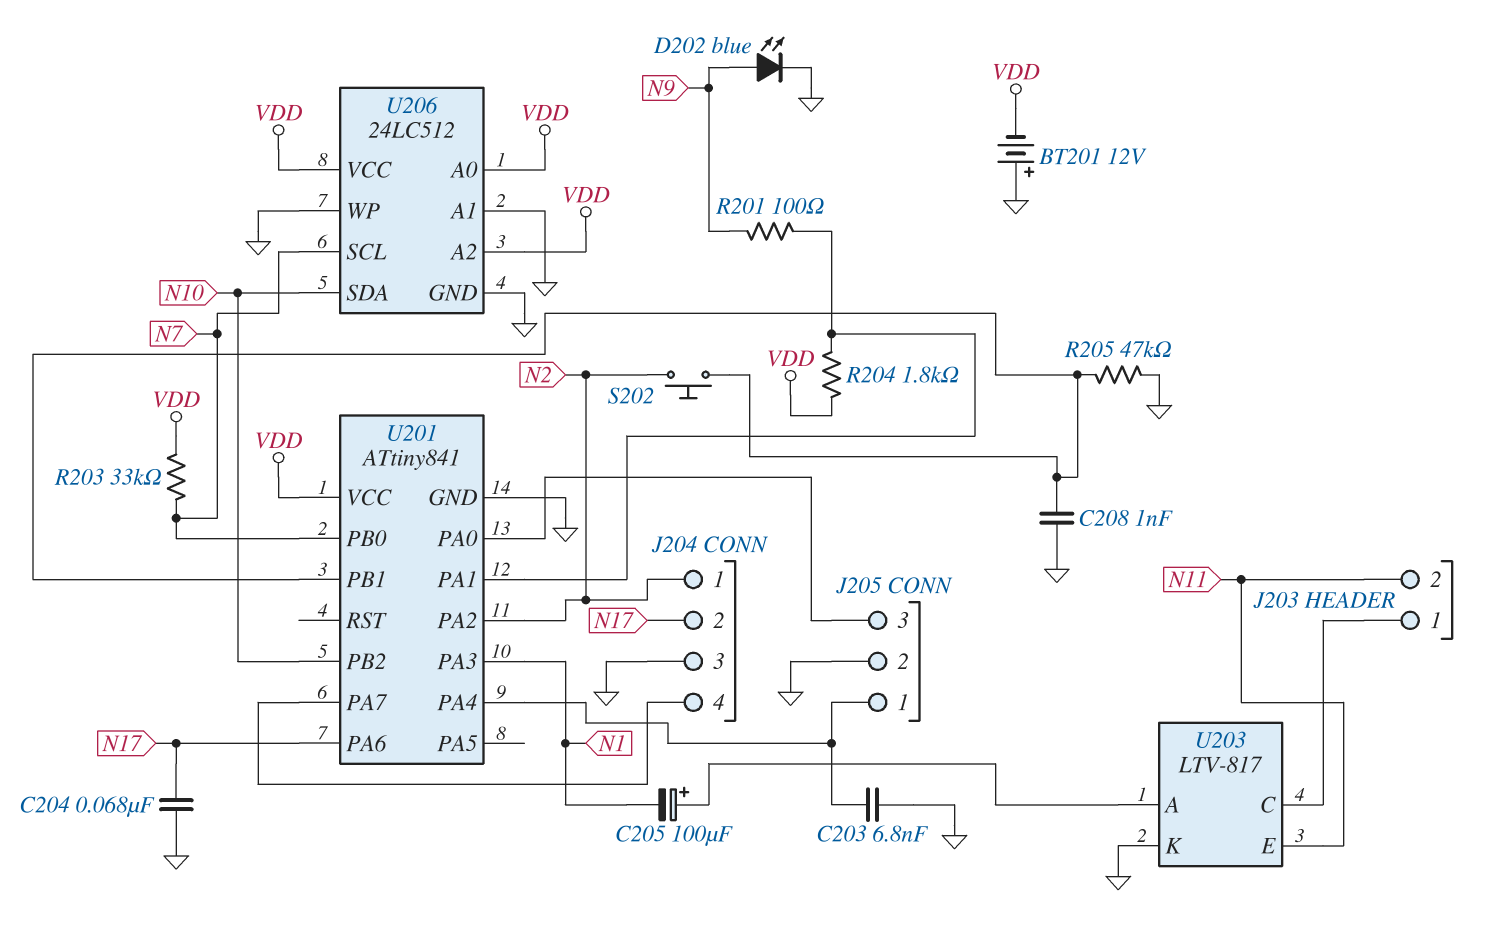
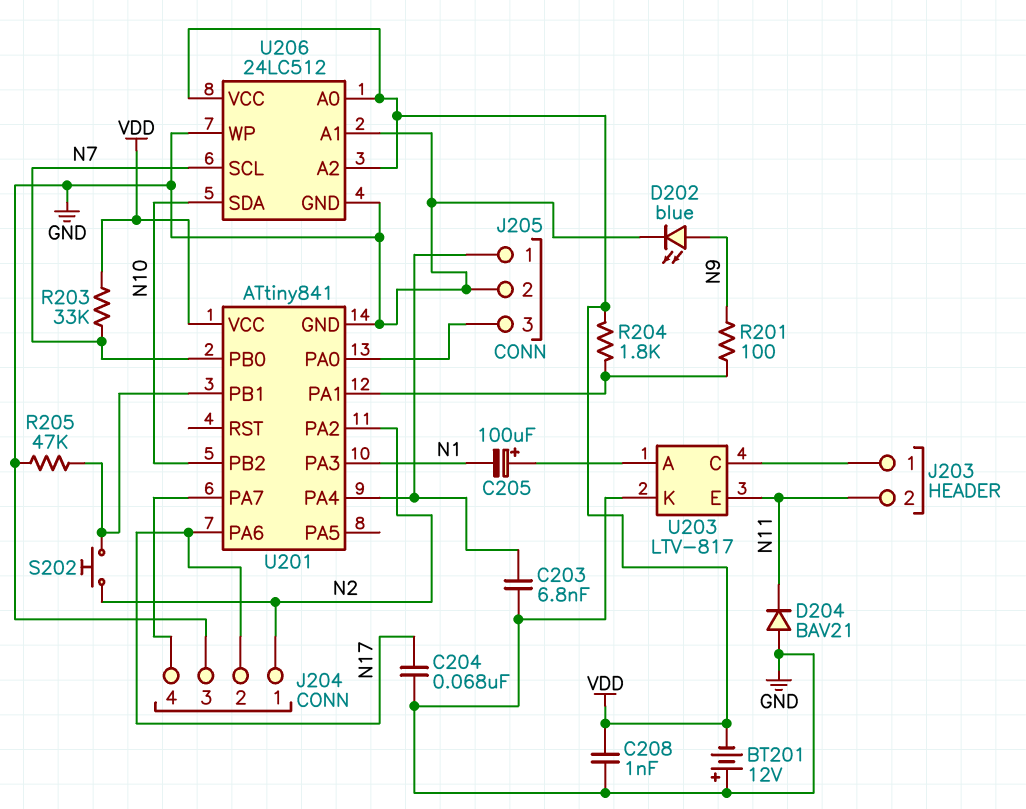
C208: 1nF (GND, U201/PB1) -> 1nF (GND, VDD)
D204: none -> diode BAV21 (A GND, K N11)

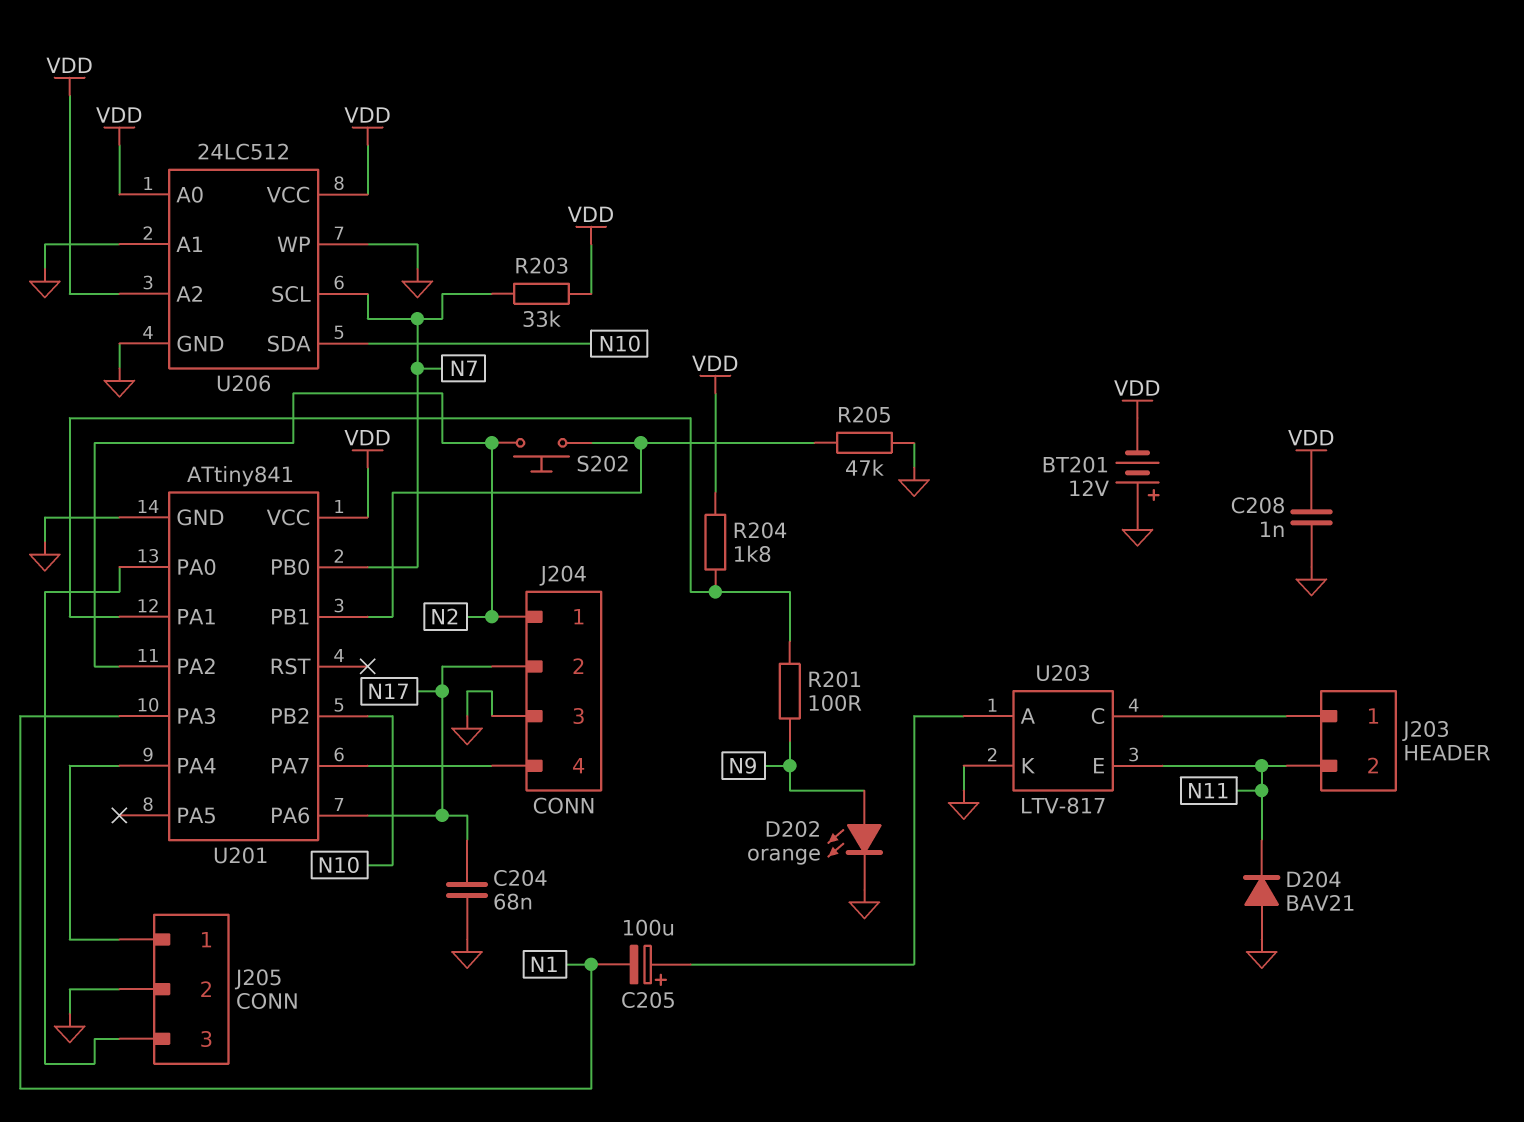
C203: 6.8nF (GND, J205/1) -> none
D202: LED blue (A N9, K GND) -> LED orange (A N9, K GND)

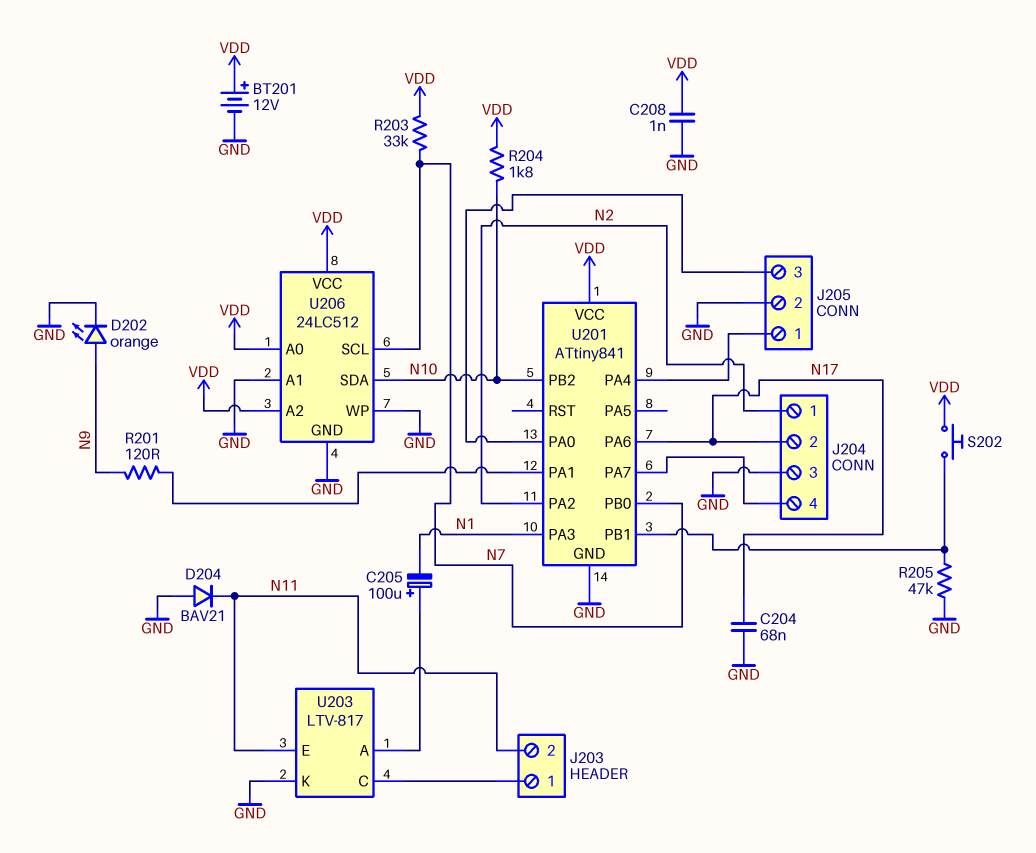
BT201: 12V (plus GND, minus VDD) -> 12V (plus VDD, minus GND)
R201: 100 (N9, U201/PA1) -> 120 (N9, U201/PA1)
R204: 1.8k (U201/PA1, VDD) -> 1.8k (N10, VDD)
S202: button (N2, U201/PB1) -> button (U201/PB1, VDD)

